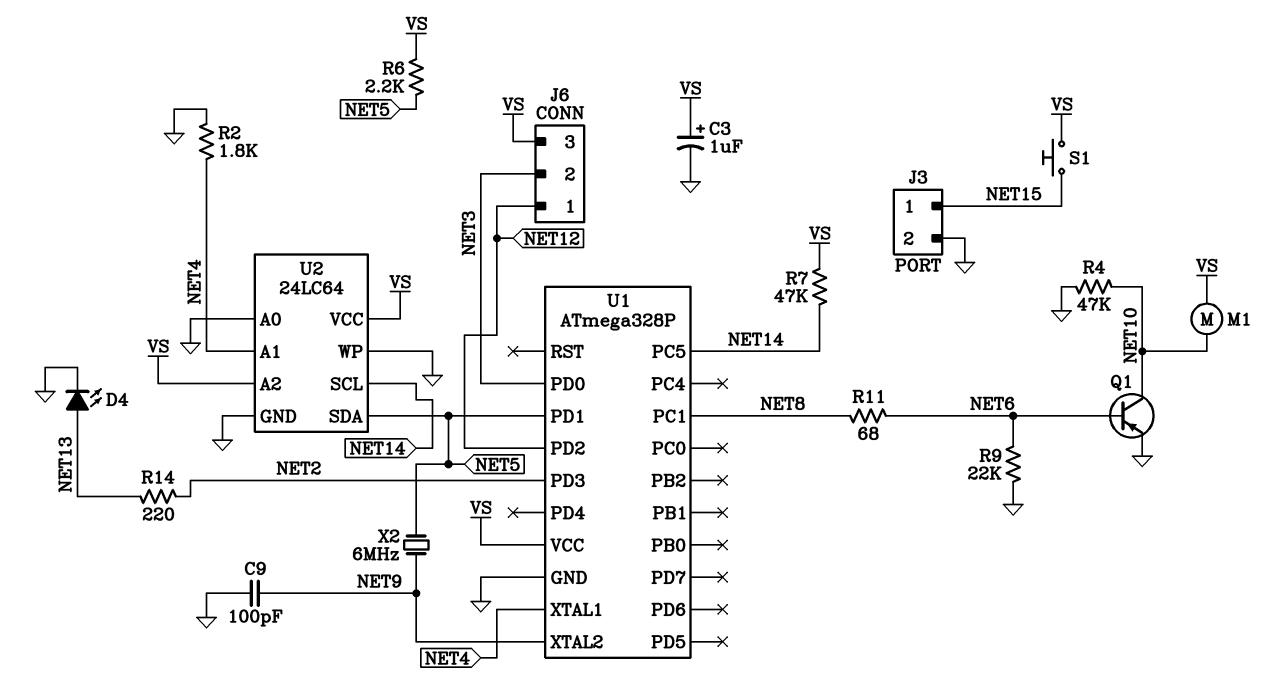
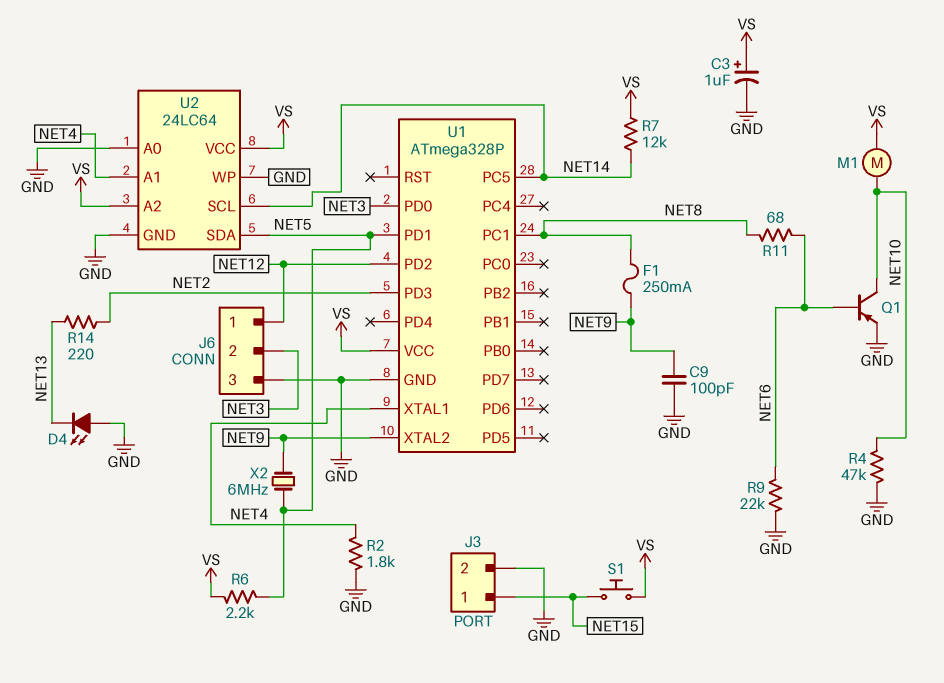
D4: LED (A NET13, K GND) -> LED (A GND, K NET13)
F1: none -> 250mA (NET8, NET9)
J6 pin 3: VS -> GND
R7: 47k (NET14, VS) -> 12k (NET14, VS)

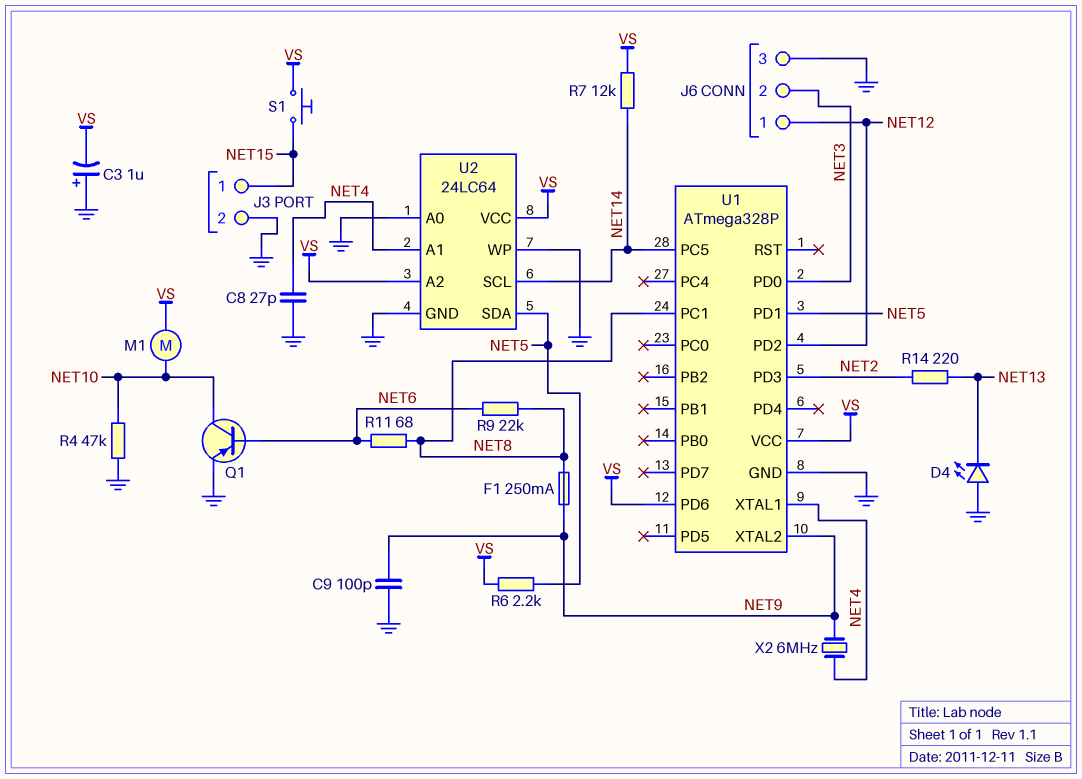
C3: 1uF (plus VS, minus GND) -> 1uF (plus GND, minus VS)
C8: none -> 27pF (GND, NET4)
R2: 1.8k (GND, NET4) -> none
R9: 22k (GND, NET6) -> 22k (NET6, NET8)
U1 pin PD6: none -> VS
X2: 6MHz (NET5, NET9) -> 6MHz (NET4, NET9)

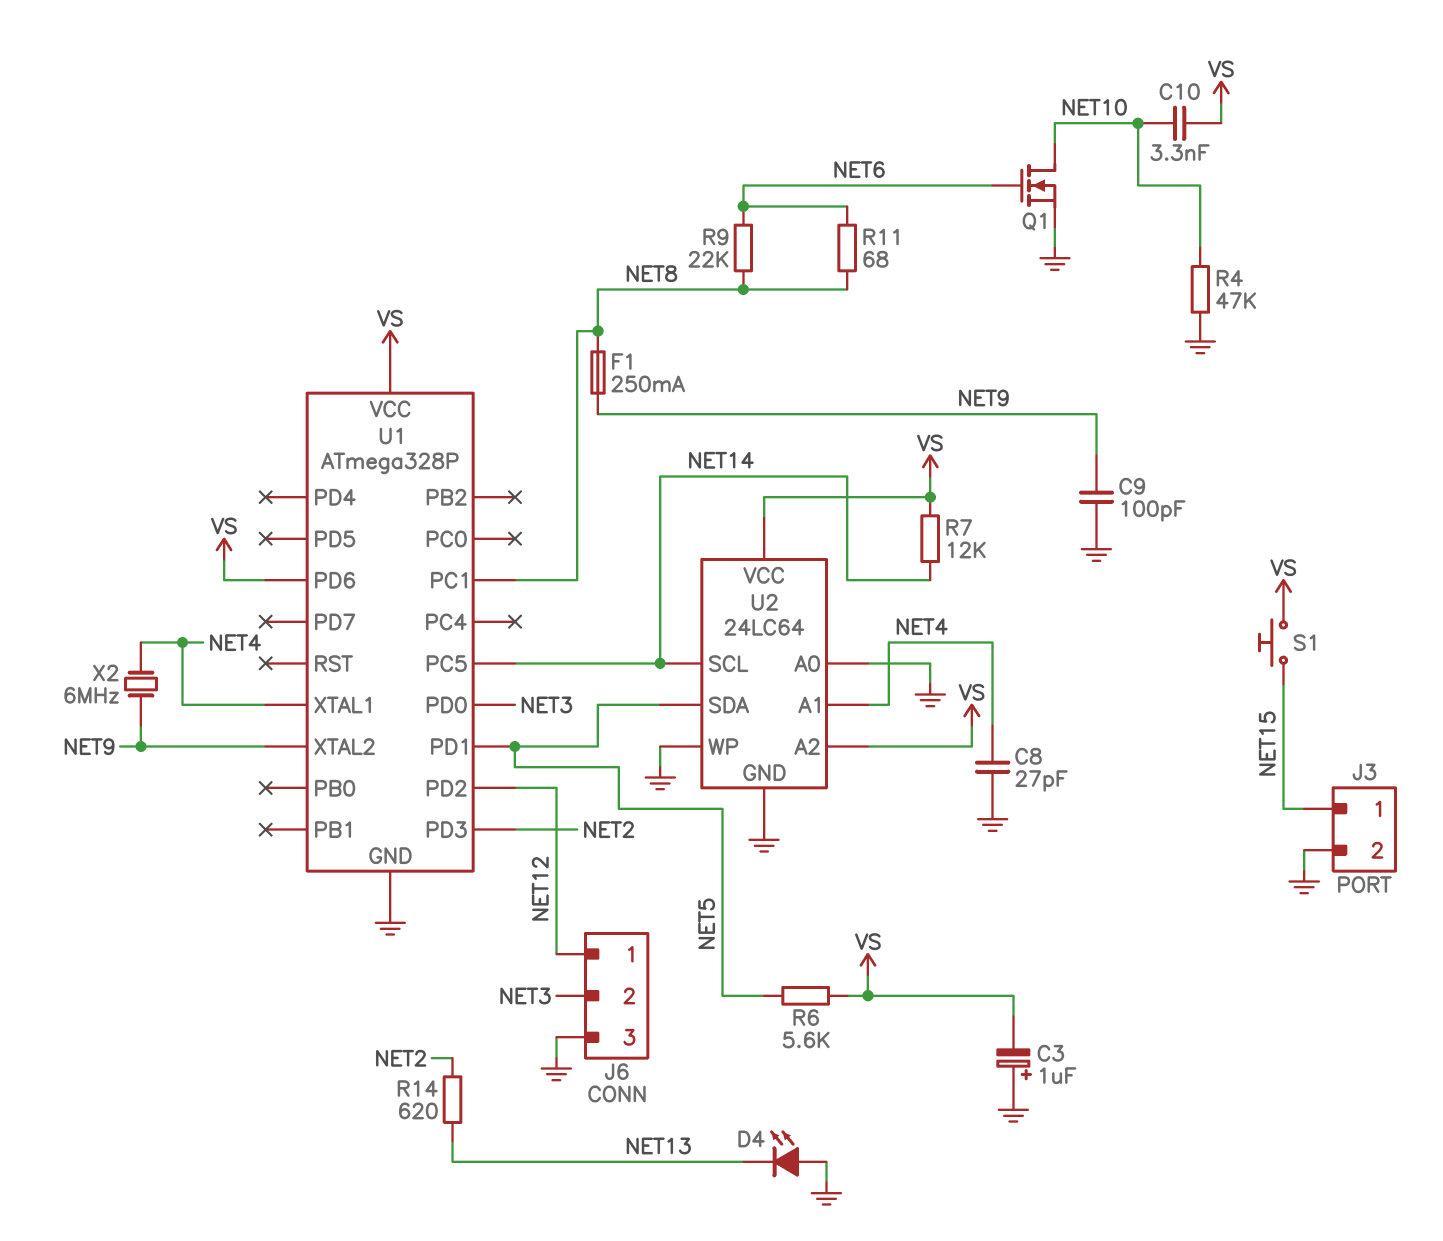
C10: none -> 3.3nF (NET10, VS)
M1: motor (NET10, VS) -> none
Q1: PNP (B NET6, C NET10, E GND) -> NMOS (G NET6, D NET10, S GND)
R6: 2.2k (NET5, VS) -> 5.6k (NET5, VS)
R14: 220 (NET2, NET13) -> 620 (NET2, NET13)

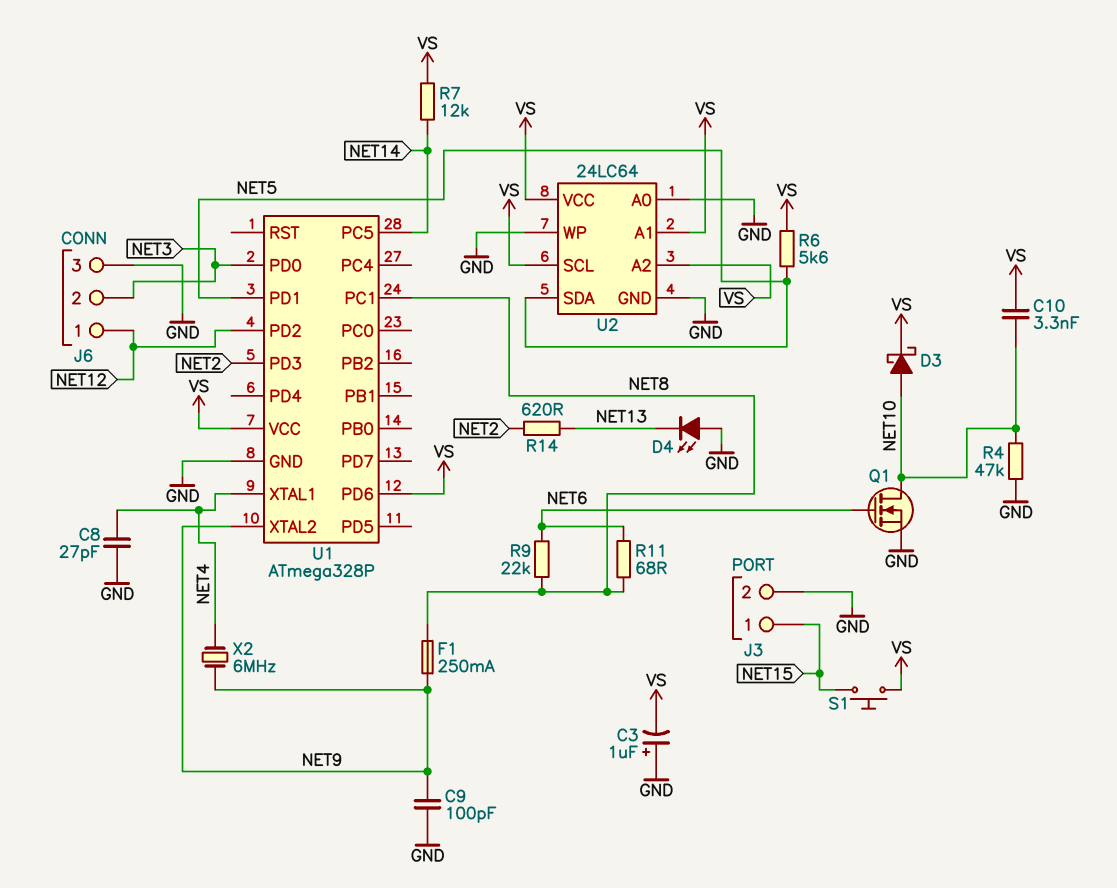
D3: none -> schottky (A NET10, K VS)
U2 pin A1: NET4 -> VS
U2 pin SCL: NET14 -> VS

